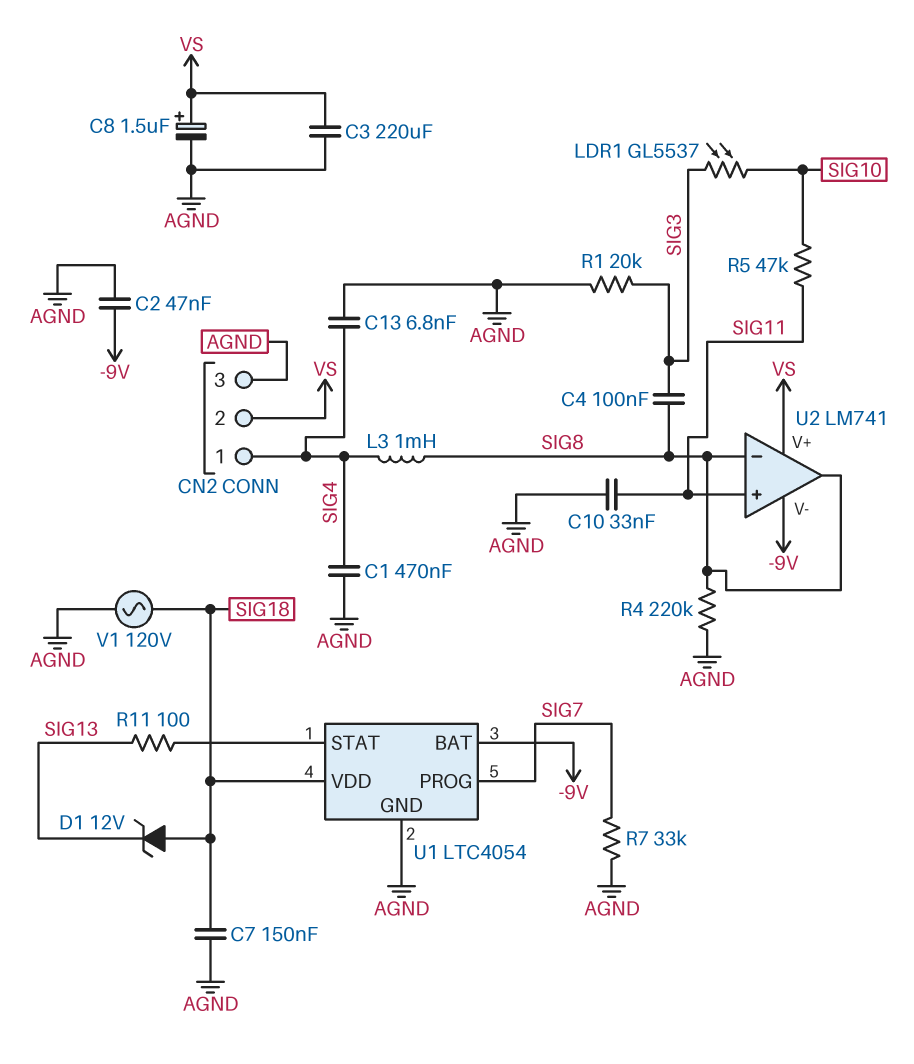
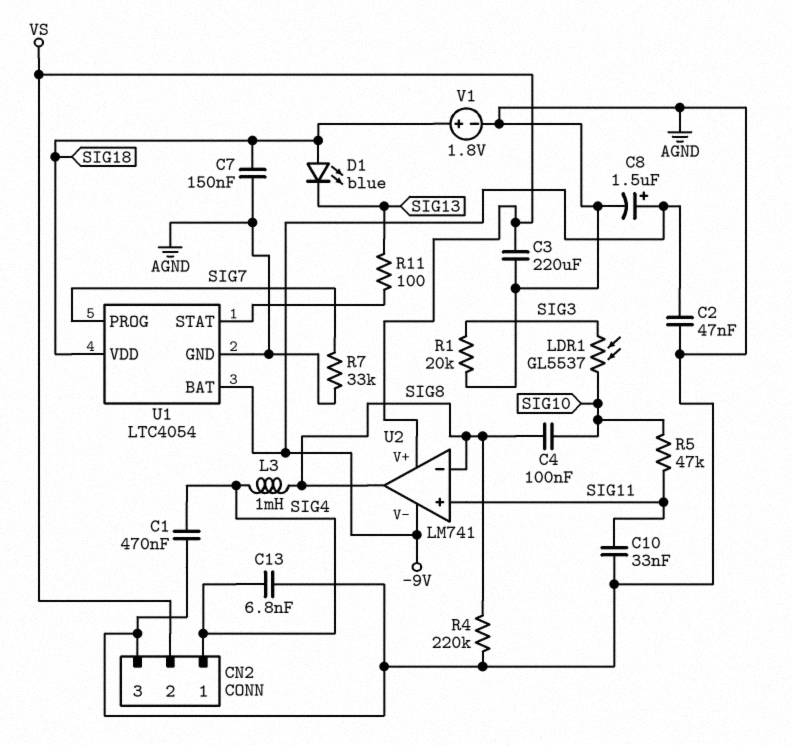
C4: 100nF (SIG3, SIG8) -> 100nF (SIG8, SIG10)
C8: 1.5uF (plus VS, minus AGND) -> 1.5uF (plus -9V, minus AGND)
D1: zener 12V (A SIG18, K SIG13) -> LED blue (A SIG18, K SIG13)
V1: AC 120V (AGND, SIG18) -> 1.8V (plus SIG18, minus AGND)

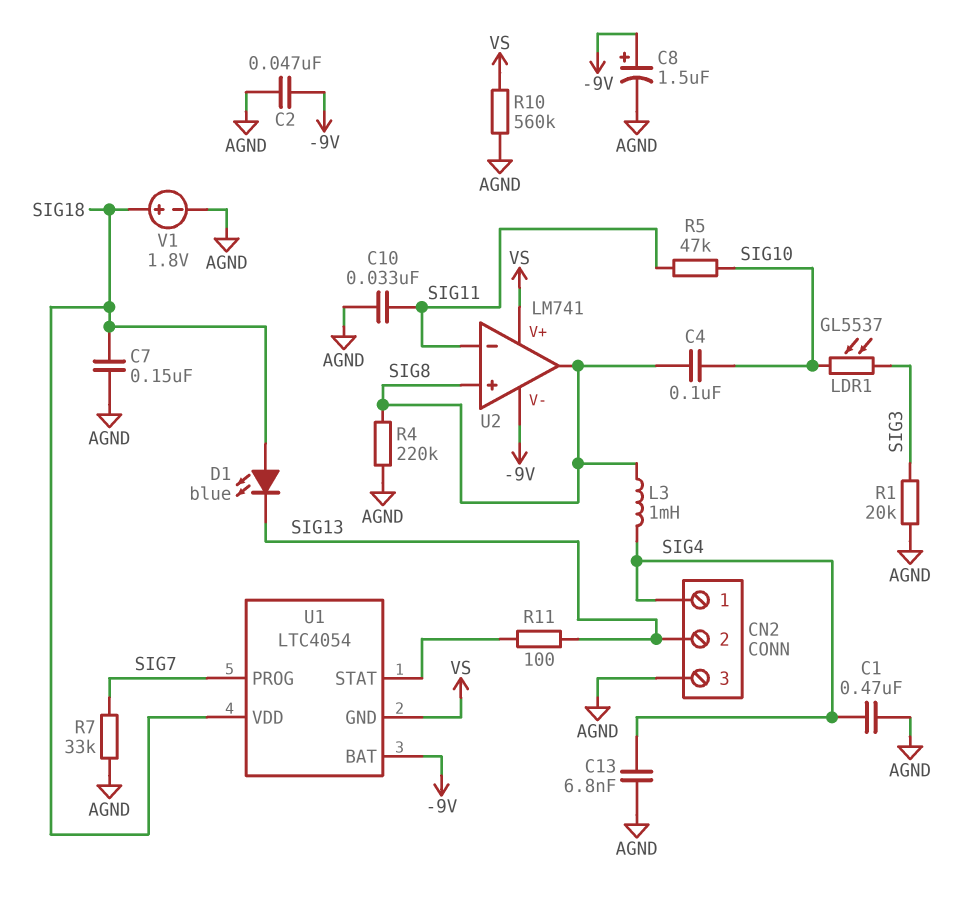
C3: 220uF (AGND, VS) -> none
CN2 pin 2: VS -> SIG13
R10: none -> 560k (AGND, VS)
U1 pin GND: AGND -> VS
U2 pin in+: SIG11 -> SIG8
U2 pin in-: SIG8 -> SIG11

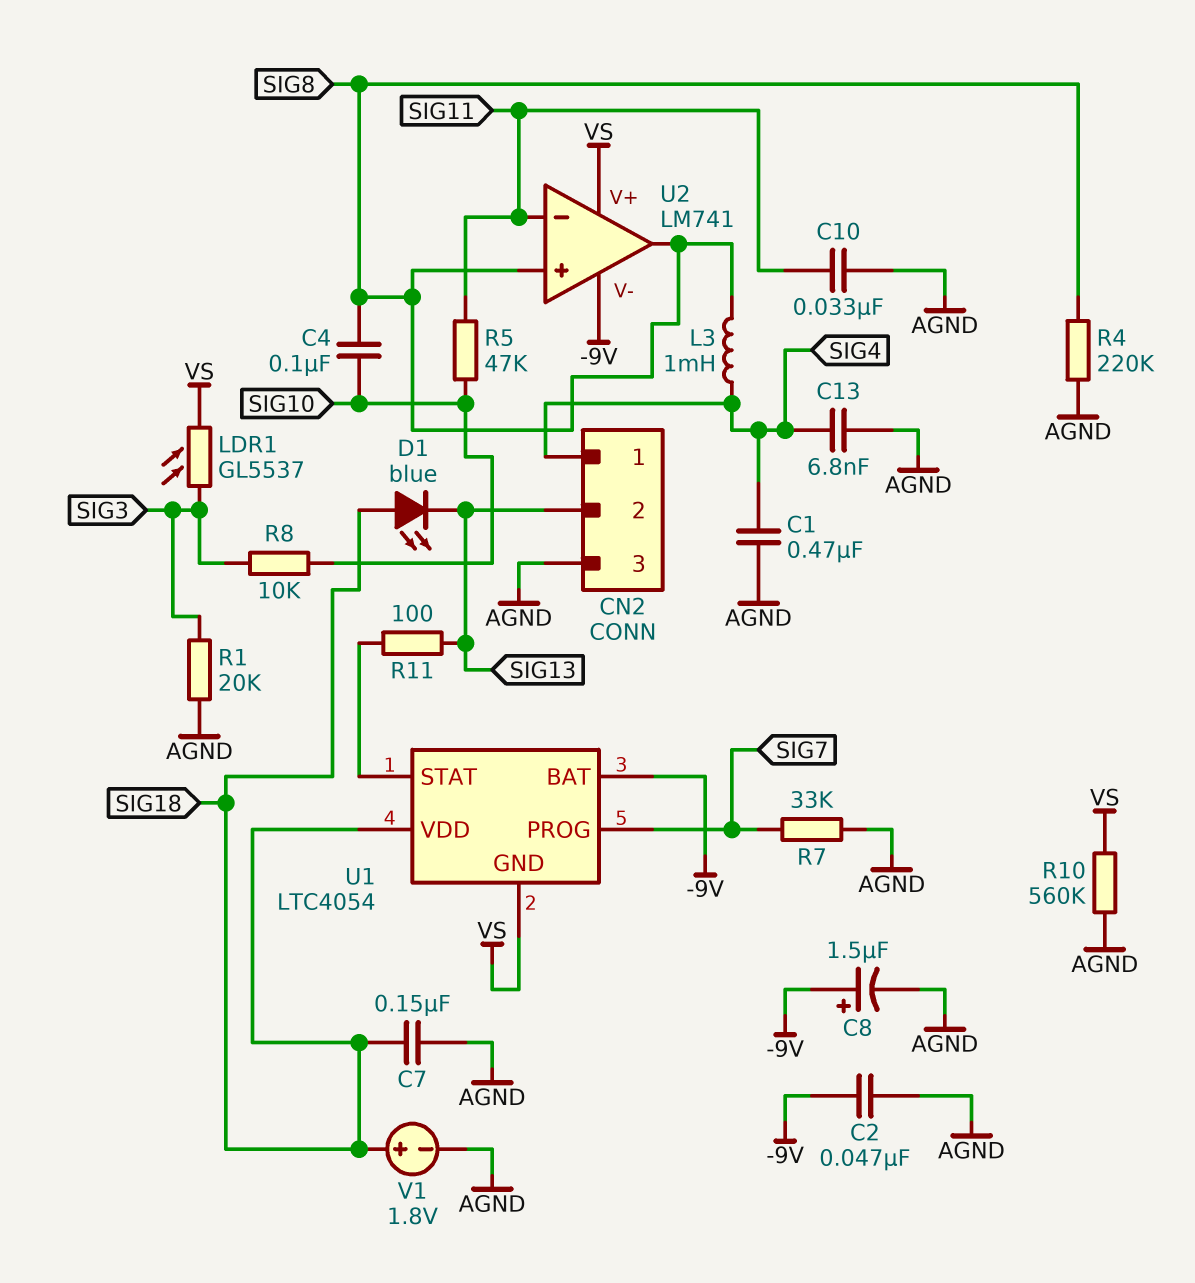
LDR1: GL5537 (SIG3, SIG10) -> GL5537 (SIG3, VS)
R8: none -> 10k (SIG3, SIG10)

